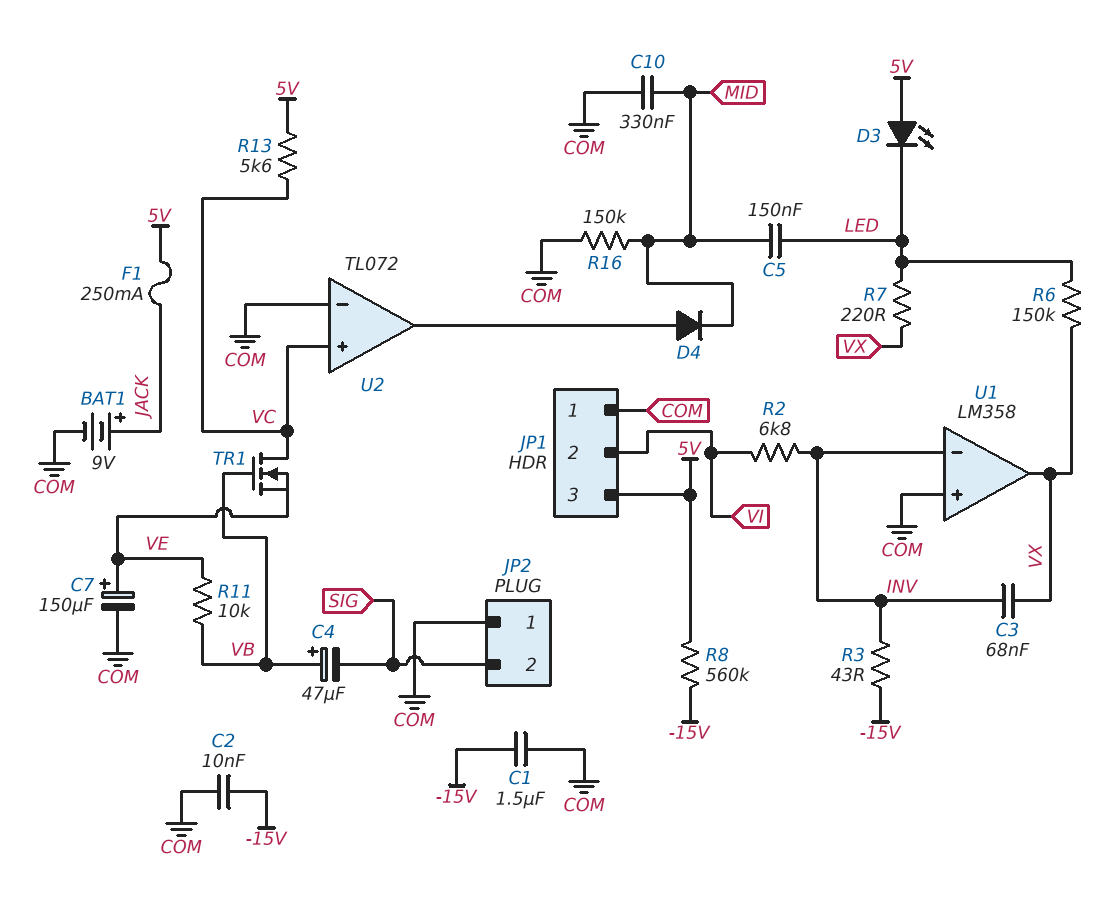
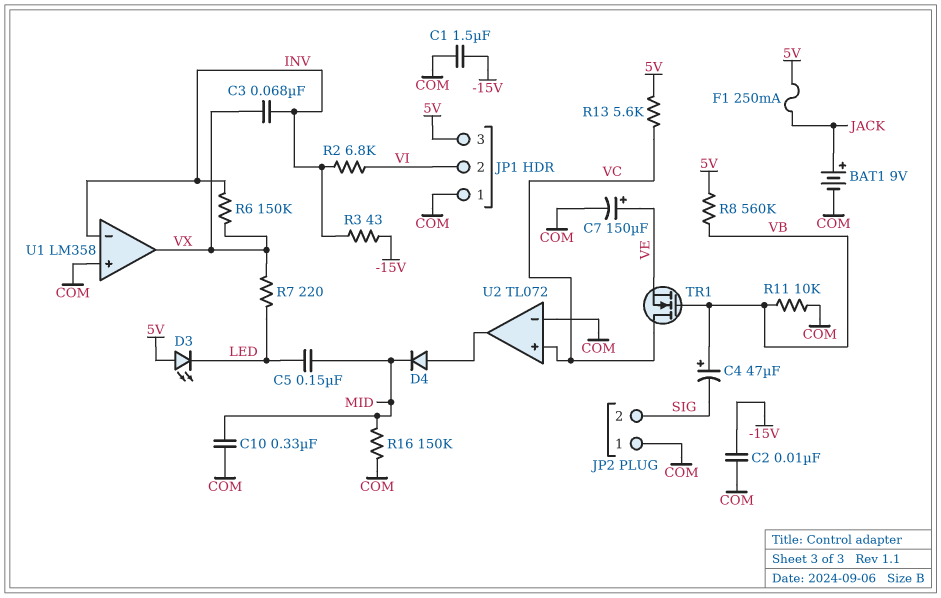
R6: 150k (LED, VX) -> 150k (INV, VX)
R8: 560k (-15V, 5V) -> 560k (5V, VB)
R11: 10k (VB, VE) -> 10k (COM, VB)

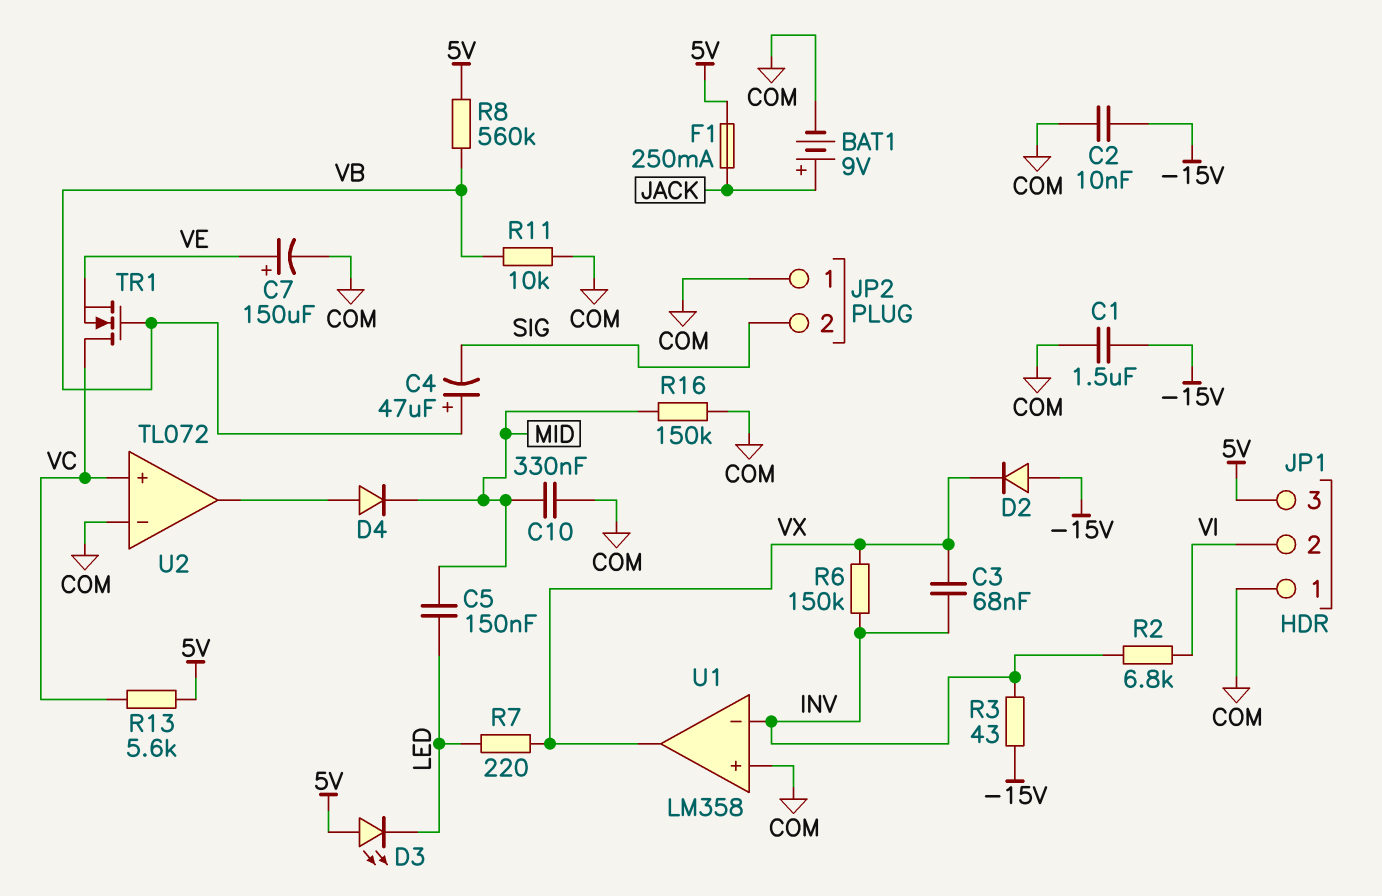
D2: none -> diode (A -15V, K VX)

